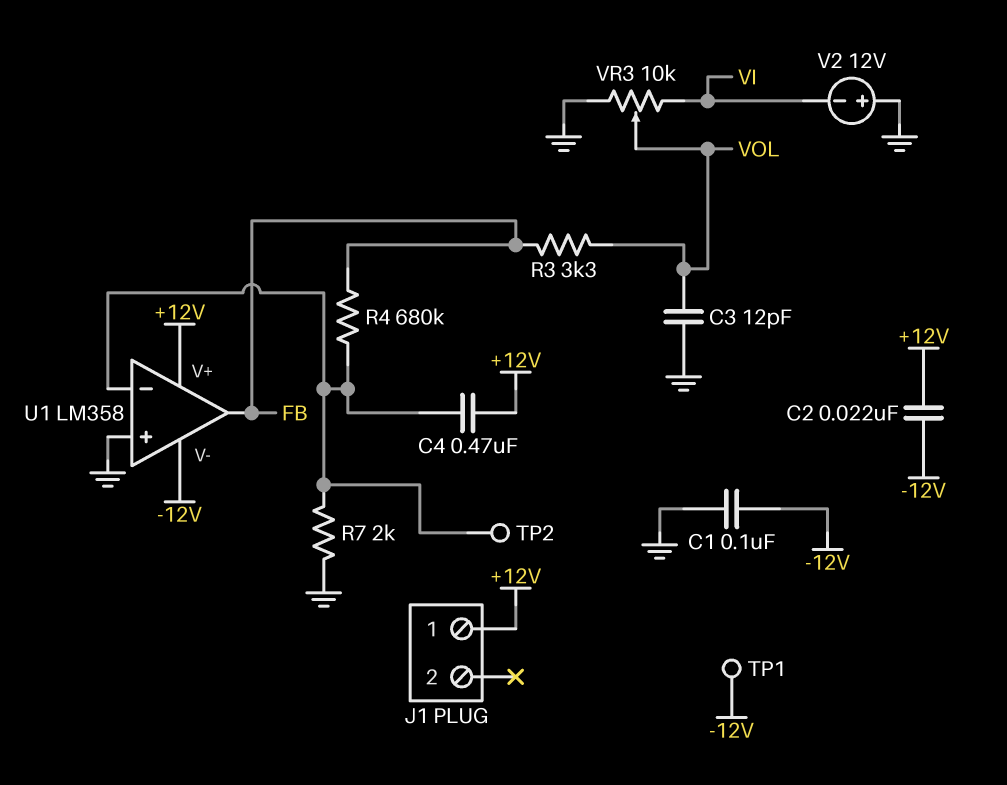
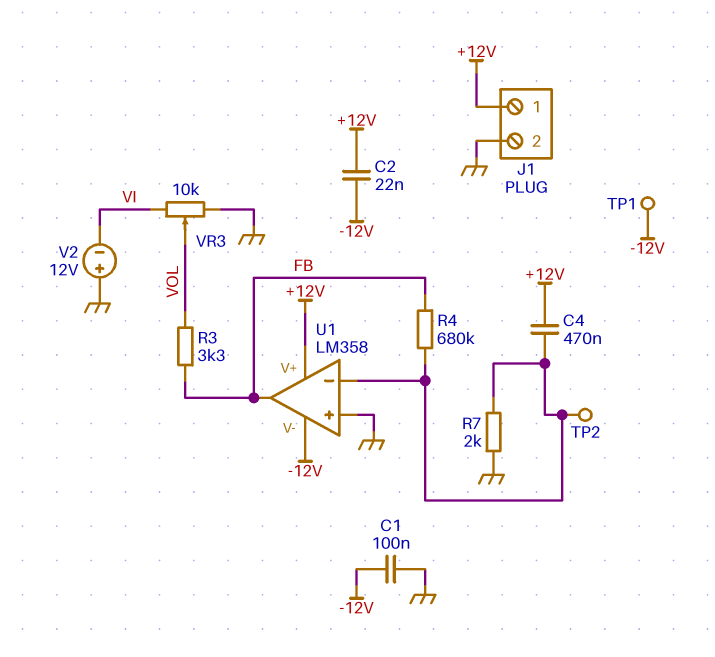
C3: 12pF (GND, VOL) -> none
J1 pin 2: none -> GND

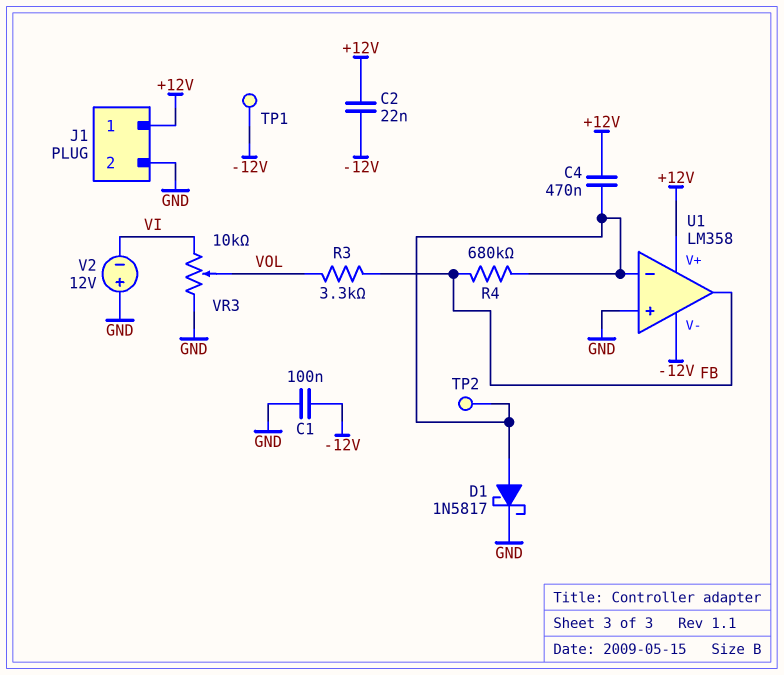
D1: none -> schottky 1N5817 (A U1/in-, K GND)
R7: 2k (GND, U1/in-) -> none

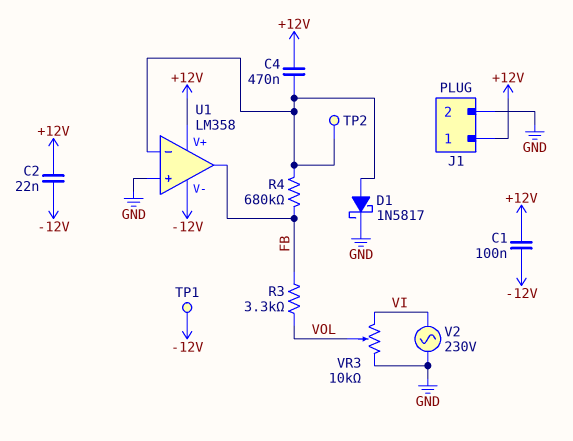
C1: 100nF (-12V, GND) -> 100nF (+12V, -12V)
V2: 12V (plus GND, minus VI) -> AC 230V (GND, VI)

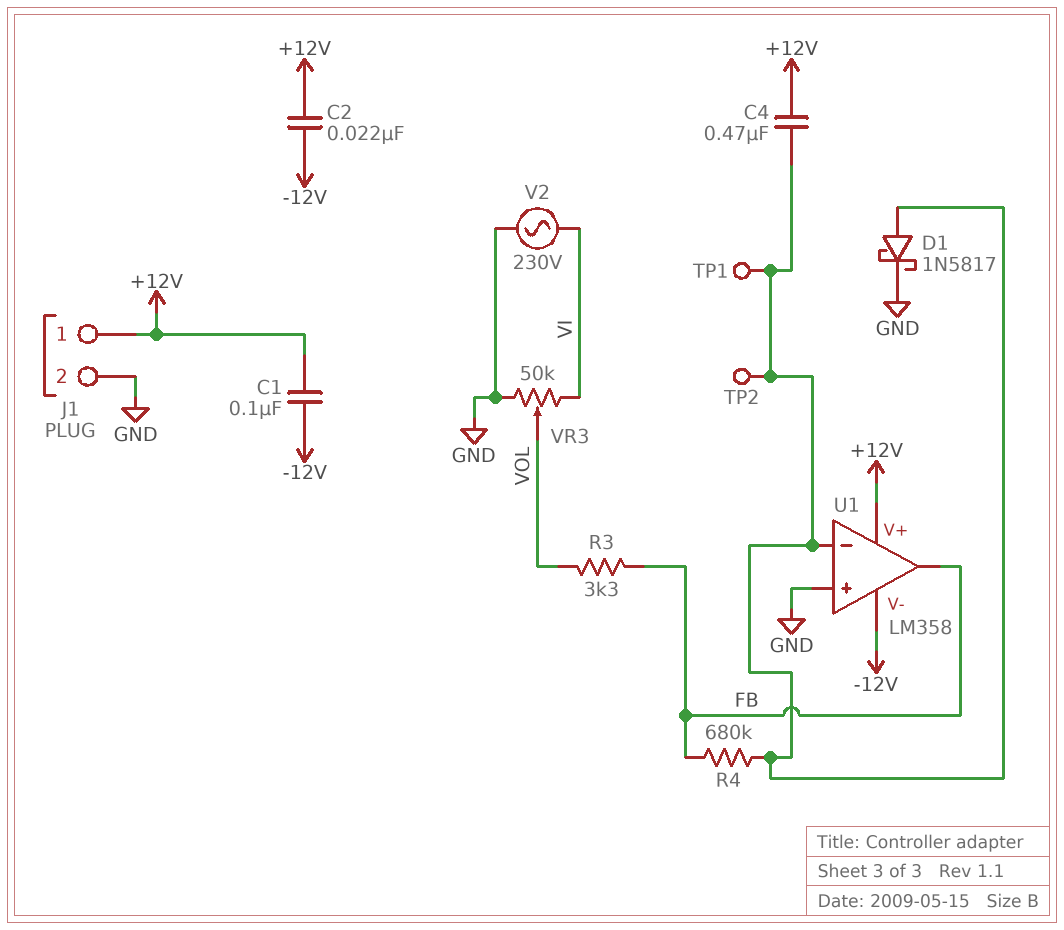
TP1: test point (-12V) -> test point (U1/in-)
VR3: 10k (GND, VI, wiper VOL) -> 50k (GND, VI, wiper VOL)

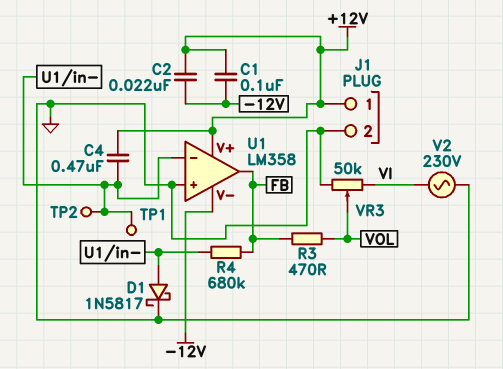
R3: 3.3k (FB, VOL) -> 470 (FB, VOL)

